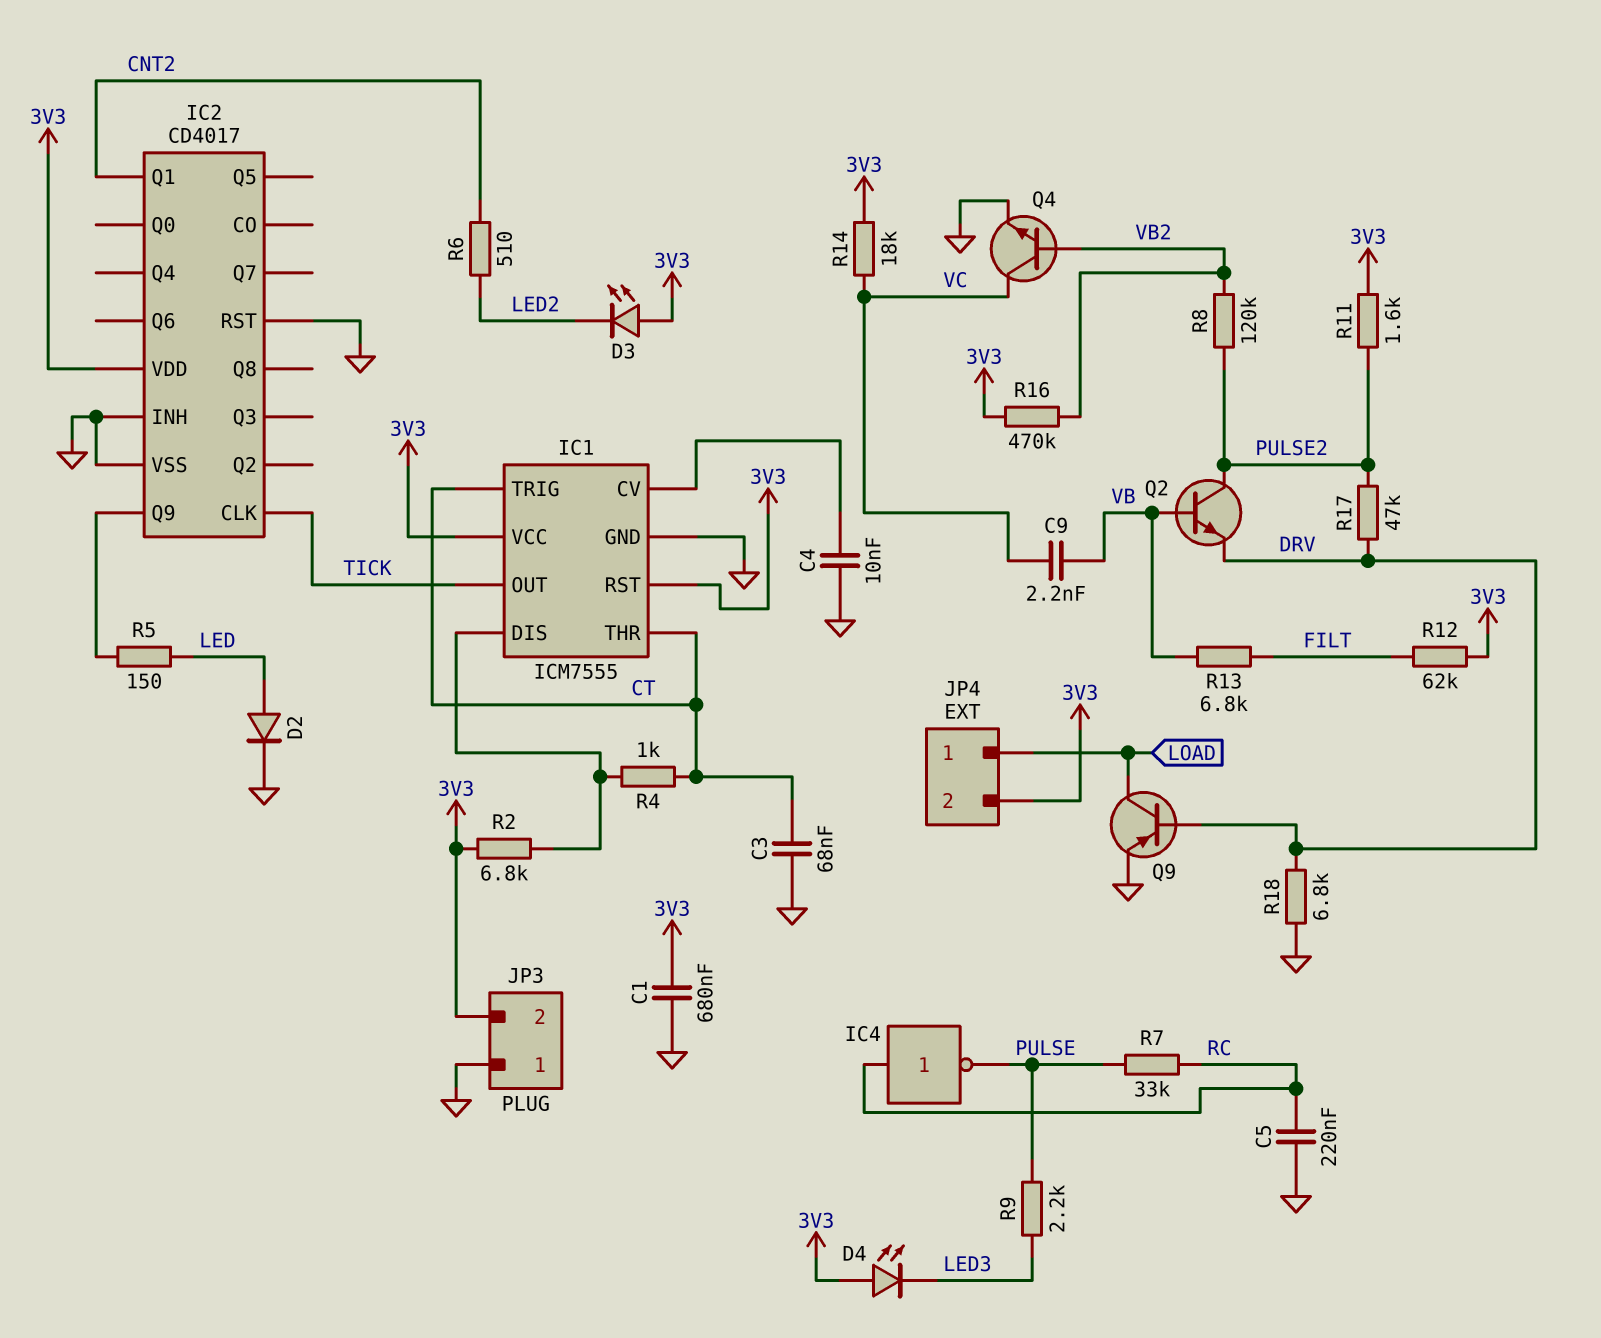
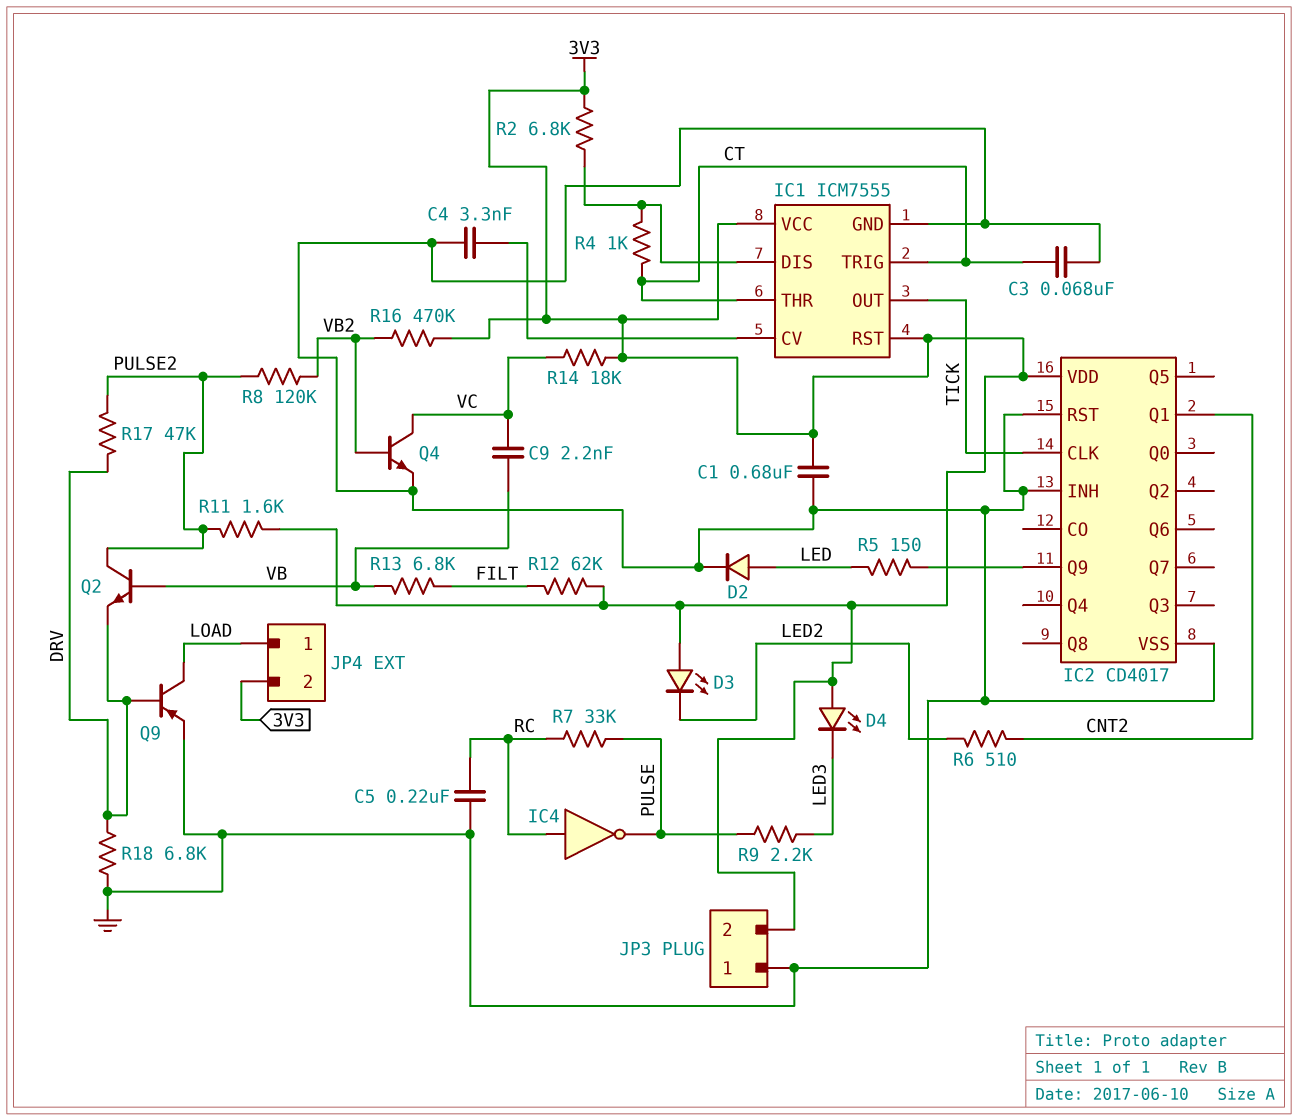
C4: 10nF (GND, IC1/CV) -> 3.3nF (GND, IC1/CV)

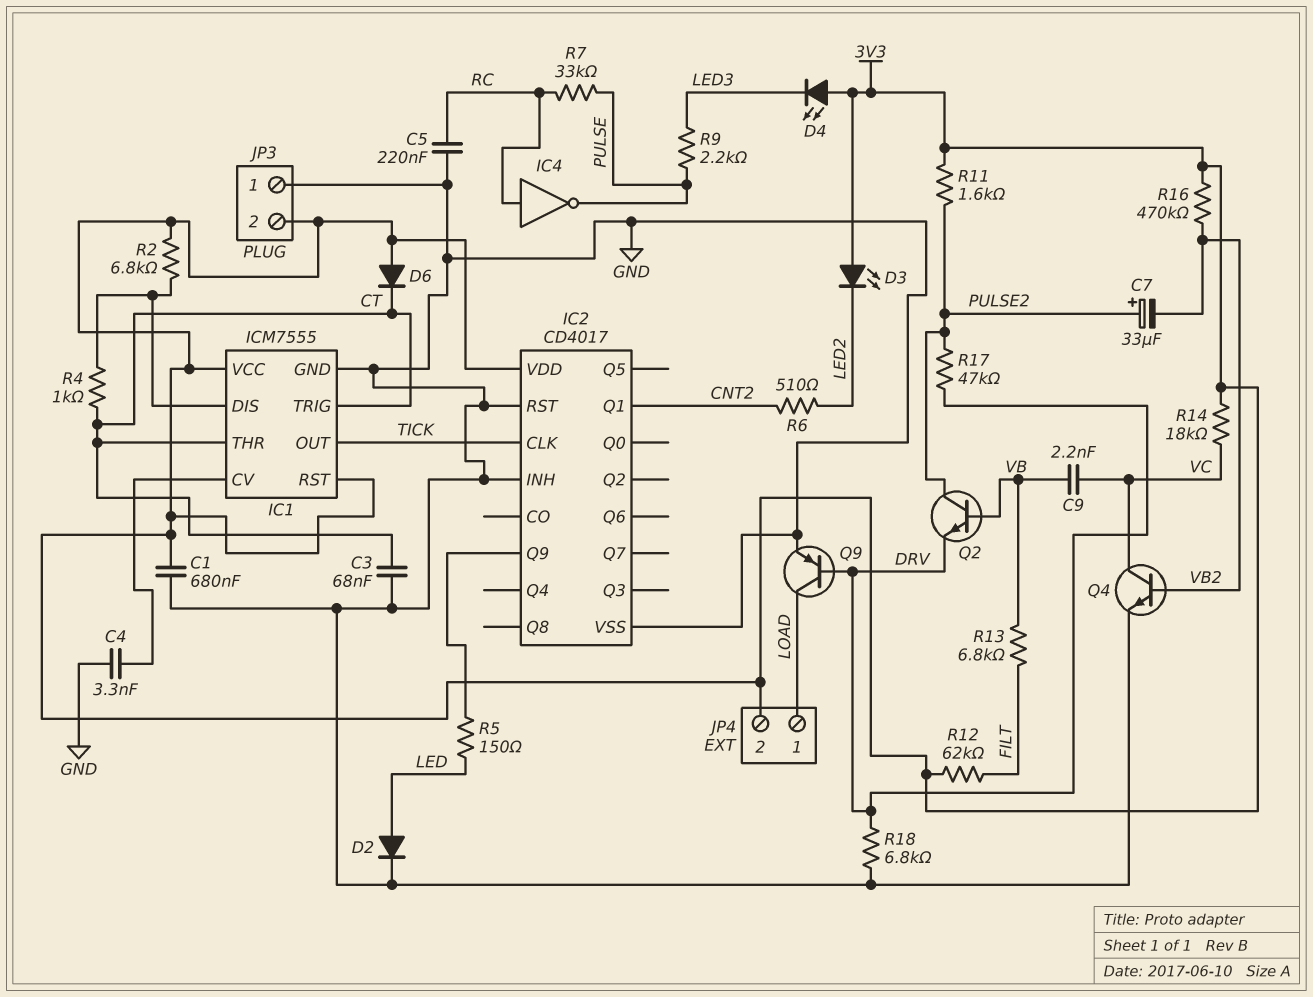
C7: none -> 33uF (plus PULSE2, minus VB2)
D6: none -> diode (A 3V3, K CT)
R8: 120k (PULSE2, VB2) -> none

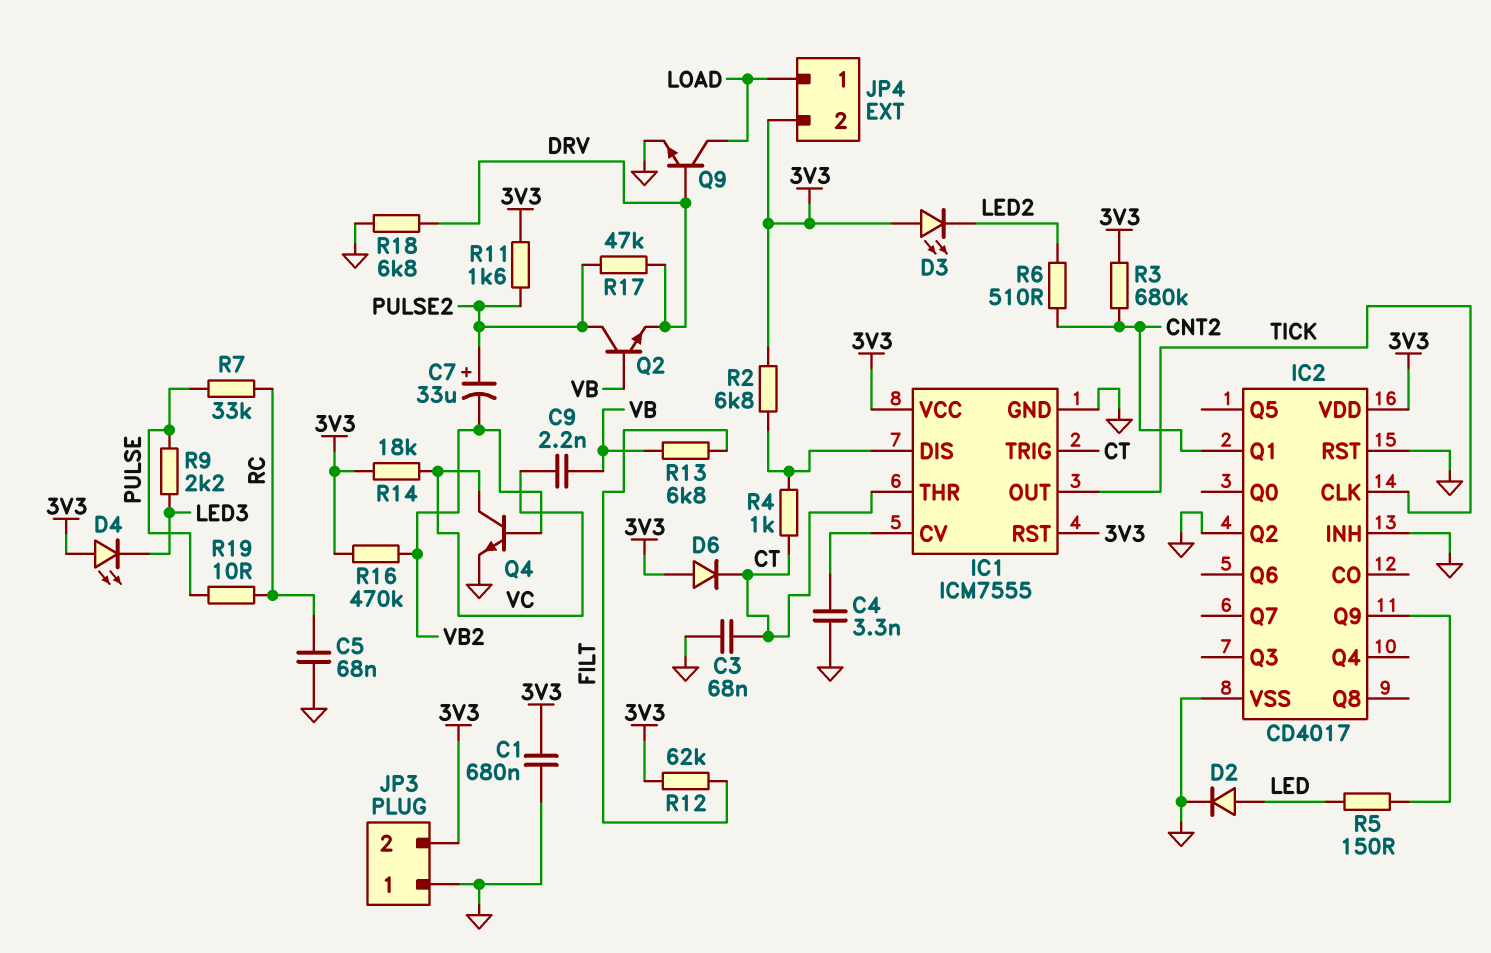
C5: 220nF (GND, RC) -> 68nF (GND, RC)
IC2 pin Q2: none -> GND
IC4: NOT (in RC, out PULSE) -> none
Q9: PNP (B DRV, C LOAD, E GND) -> NPN (B DRV, C LOAD, E GND)
R3: none -> 680k (3V3, CNT2)
R19: none -> 10 (PULSE, RC)

